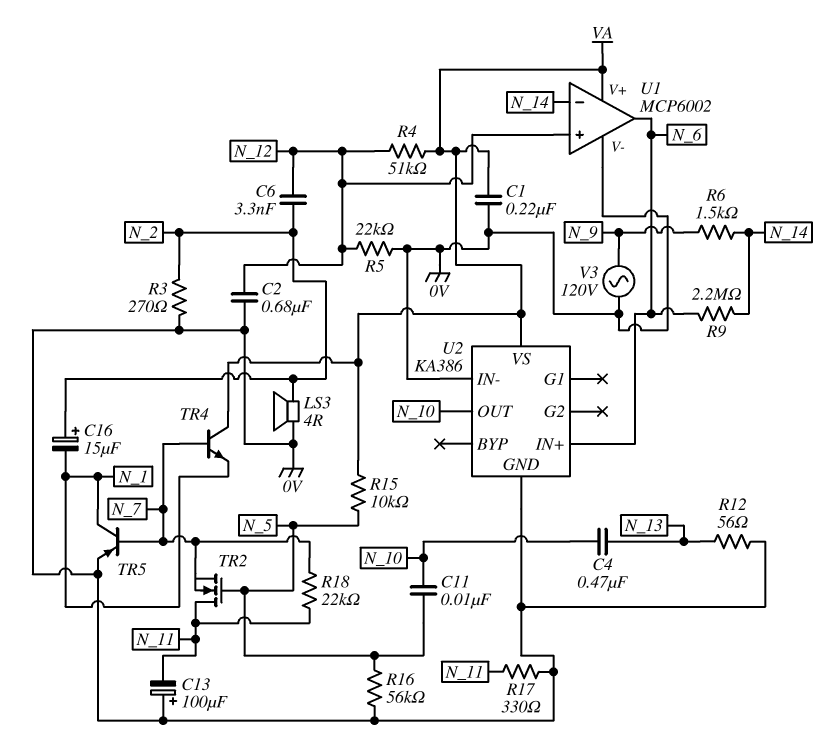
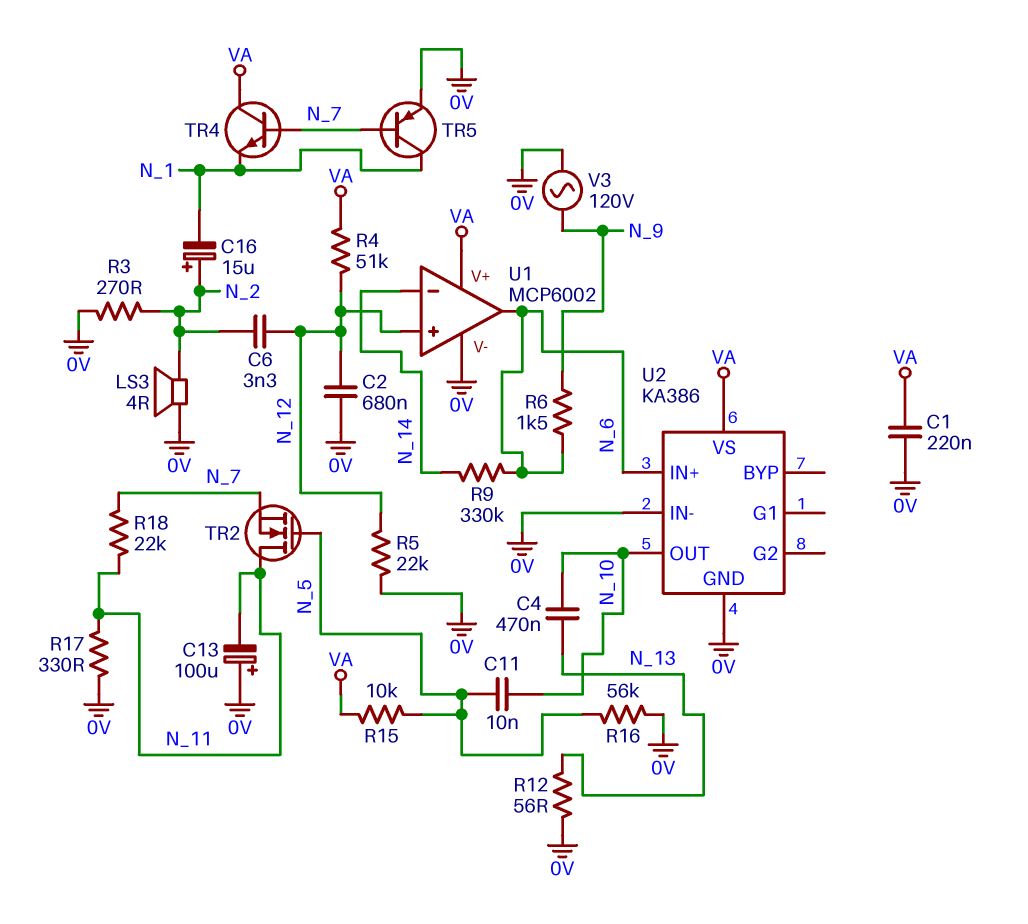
R6: 1.5k (N_9, N_14) -> 1.5k (N_6, N_9)
R9: 2.2M (N_6, N_14) -> 330k (N_6, N_14)

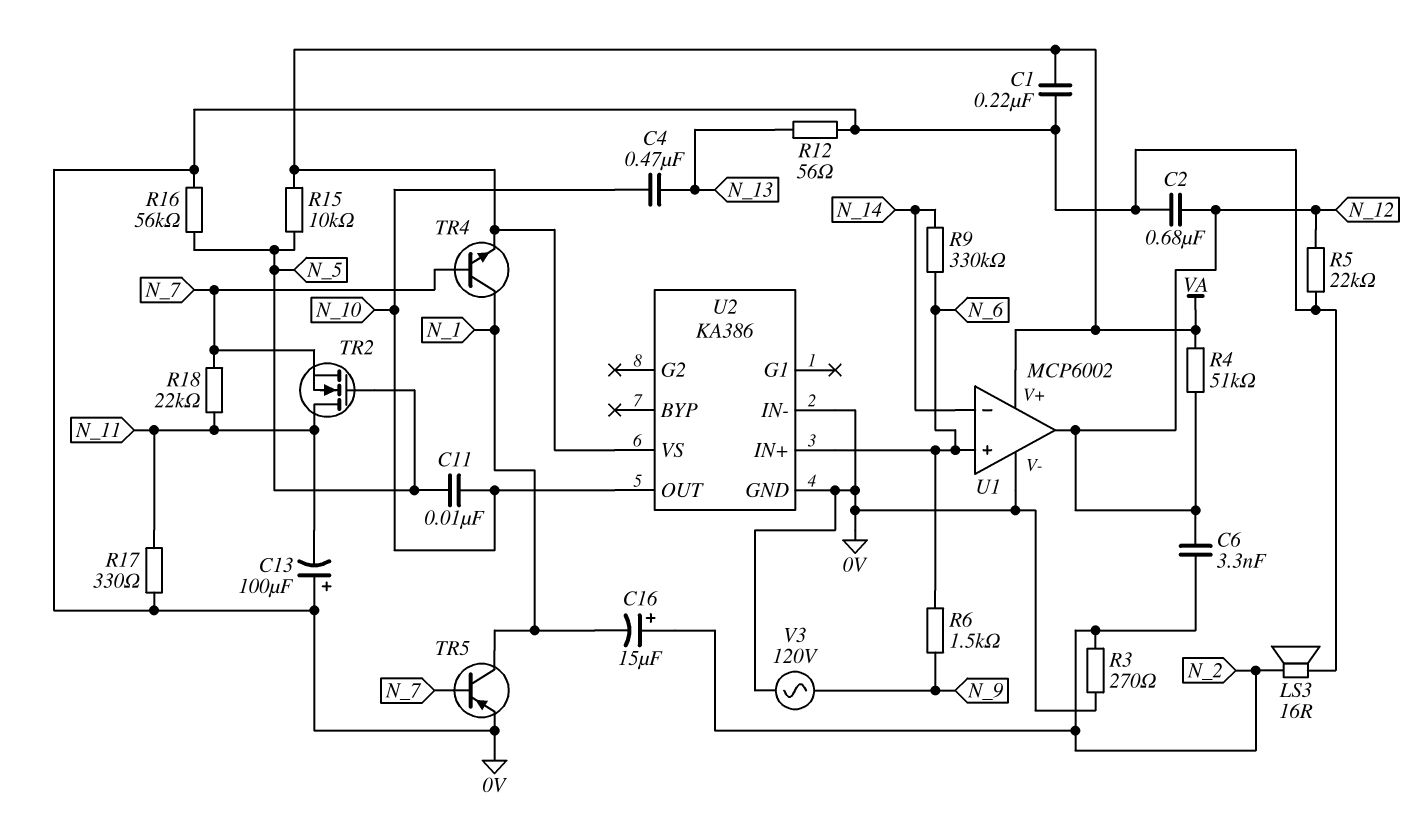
LS3: speaker 4R (0V, N_2) -> speaker 16R (0V, N_2)
TR4: NPN (B N_7, C VA, E N_1) -> NPN (B N_7, C N_1, E VA)
U1 pin in+: N_12 -> N_6
U1 pin out: N_6 -> N_12

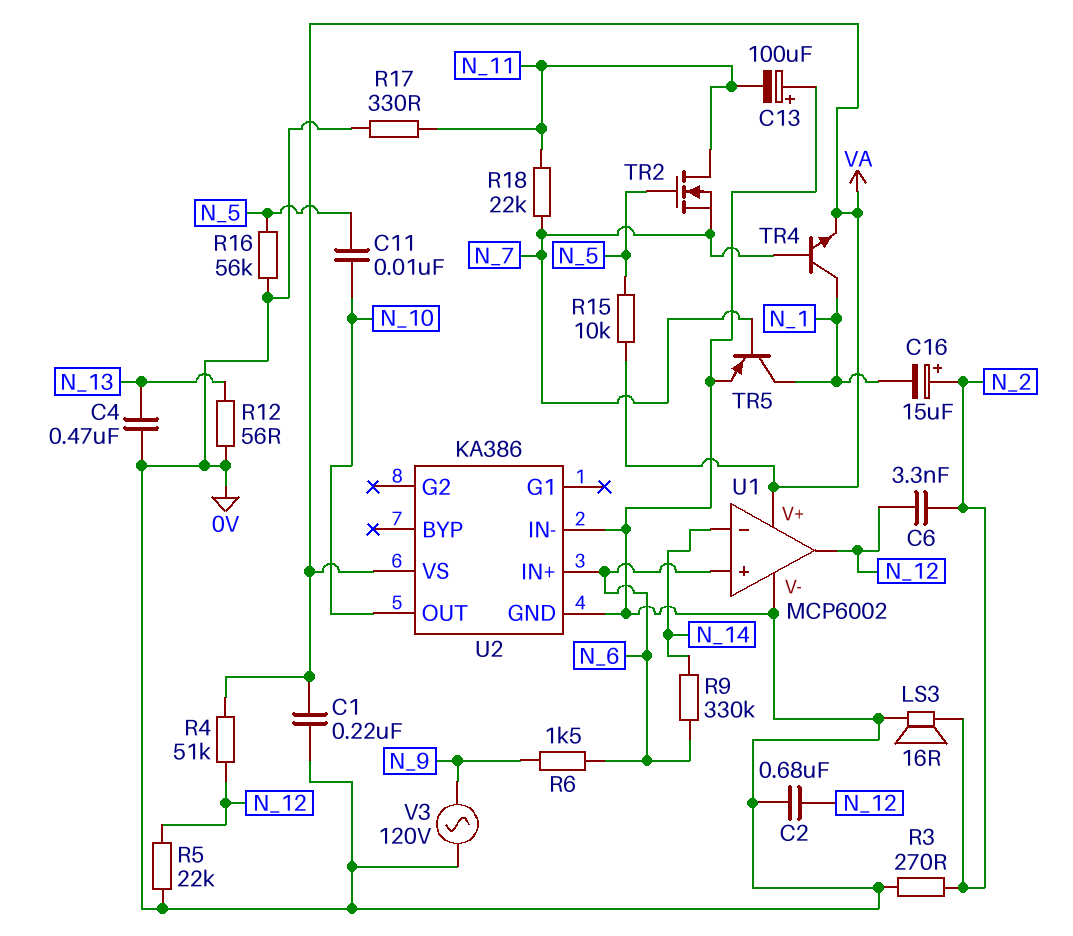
C4: 470nF (N_10, N_13) -> 470nF (0V, N_13)

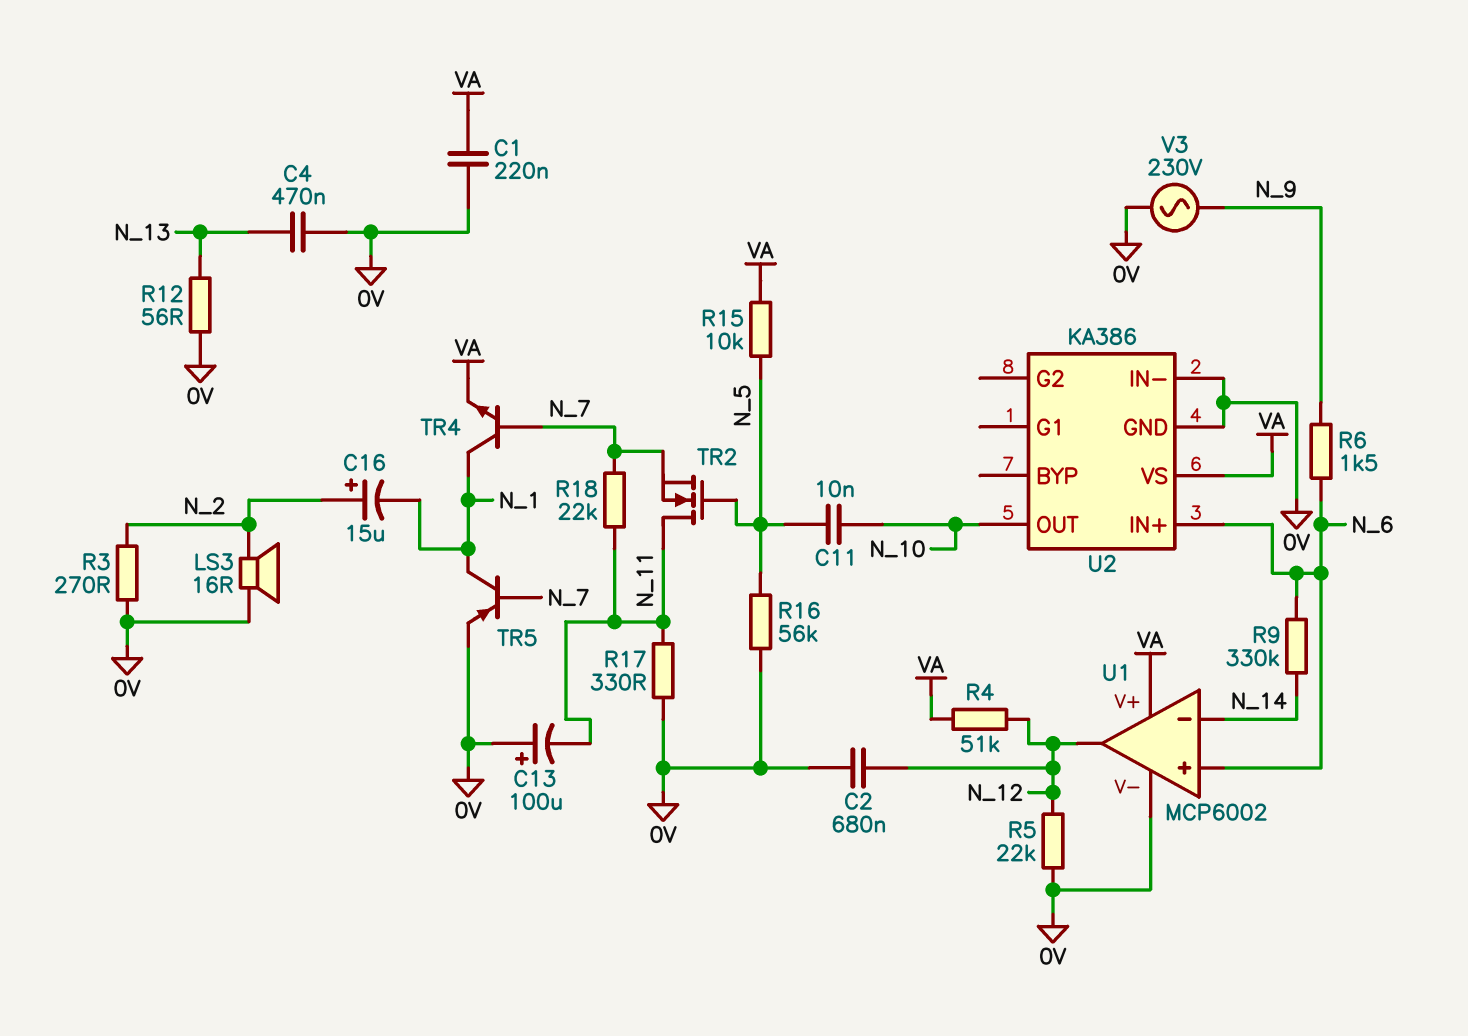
C6: 3.3nF (N_2, N_12) -> none
V3: AC 120V (0V, N_9) -> AC 230V (0V, N_9)

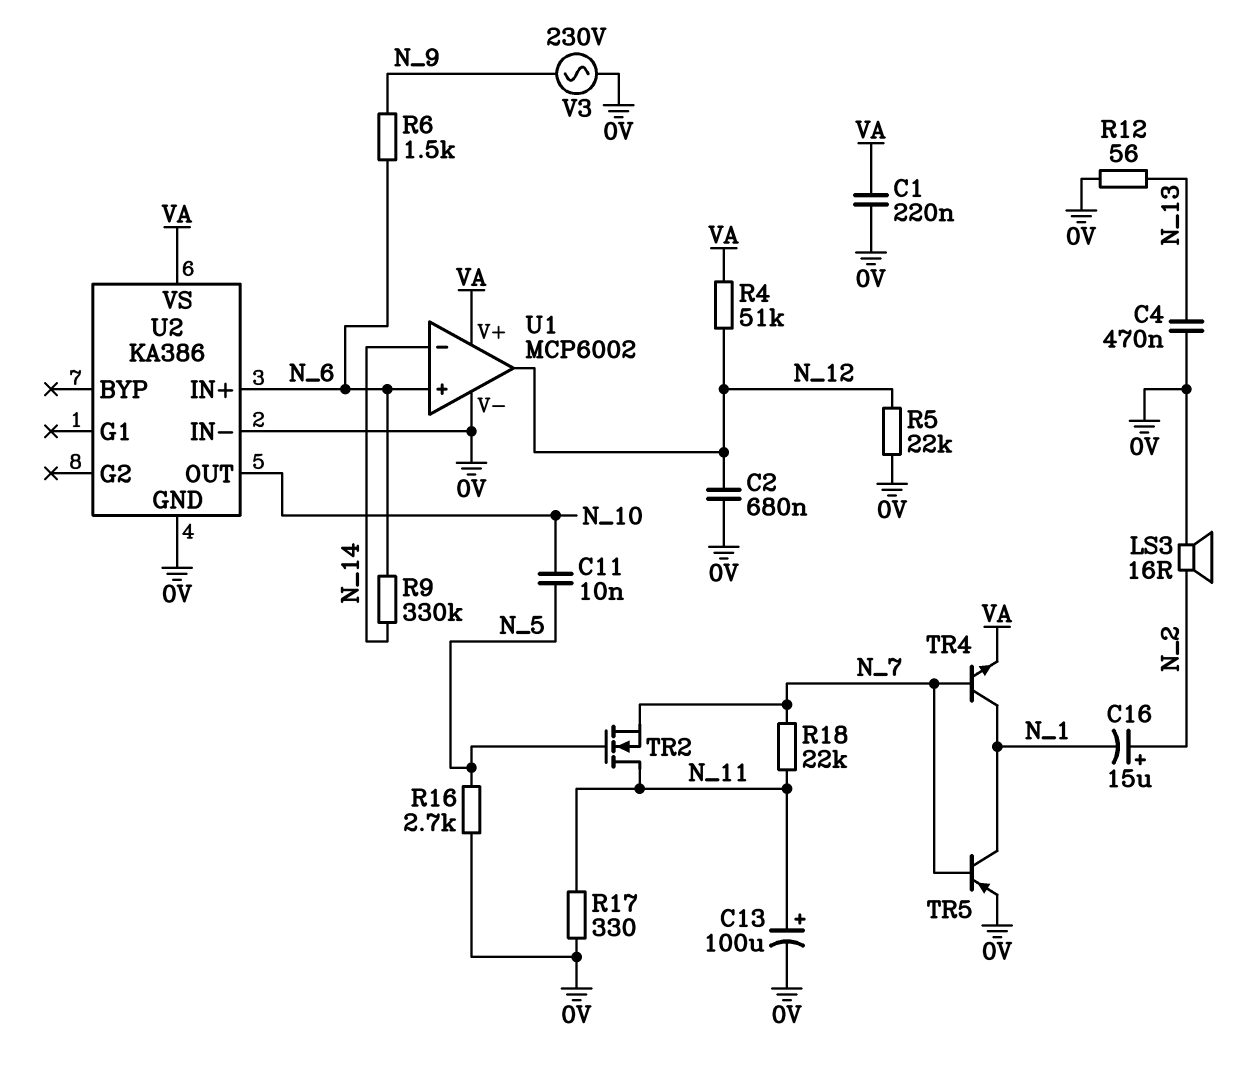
C13: 100uF (plus 0V, minus N_11) -> 100uF (plus N_11, minus 0V)
R3: 270 (0V, N_2) -> none
R15: 10k (N_5, VA) -> none
R16: 56k (0V, N_5) -> 2.7k (0V, N_5)

